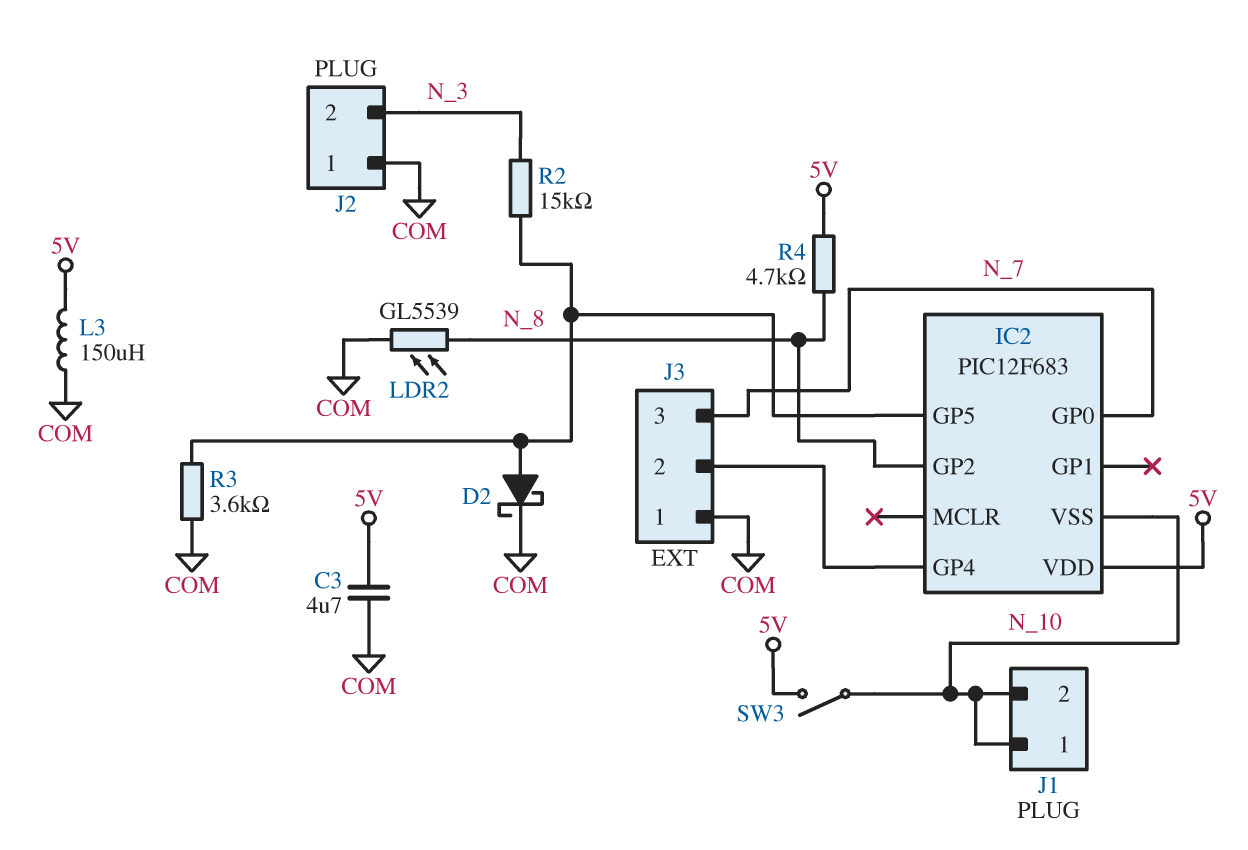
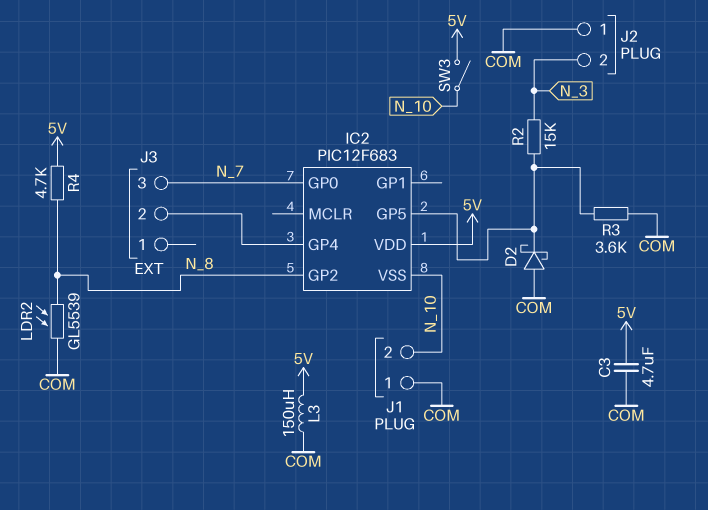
D2: schottky (A IC2/GP5, K COM) -> schottky (A COM, K IC2/GP5)
J1 pin 1: N_10 -> COM
J3 pin 1: COM -> none

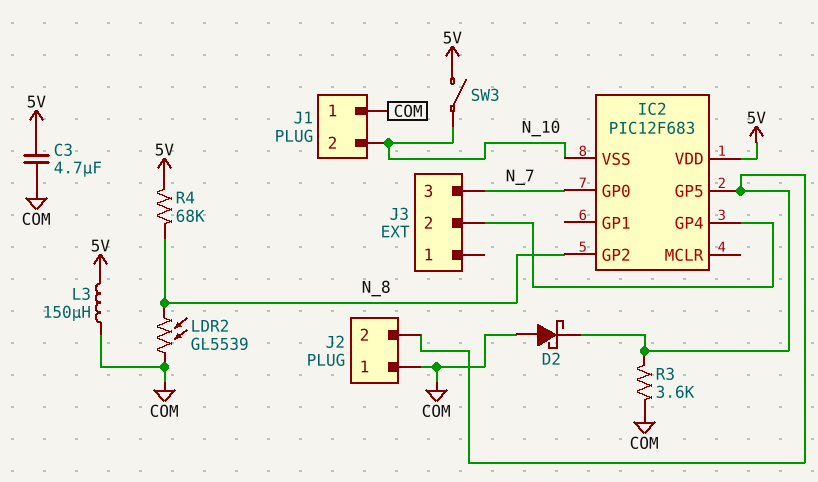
J2 pin 2: N_3 -> IC2/GP5
R2: 15k (IC2/GP5, N_3) -> none
R4: 4.7k (5V, N_8) -> 68k (5V, N_8)

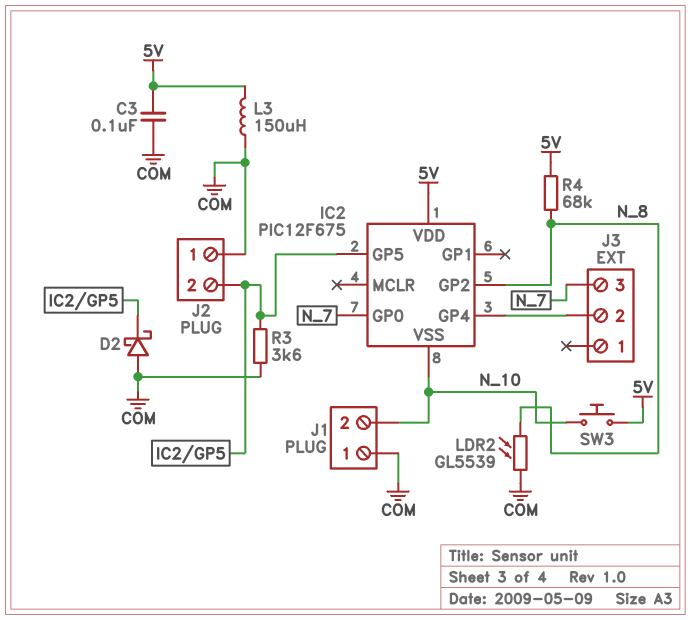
C3: 4.7uF (5V, COM) -> 100nF (5V, COM)
IC2: PIC12F683 -> PIC12F675
SW3: switch (5V, N_10) -> button (5V, N_10)

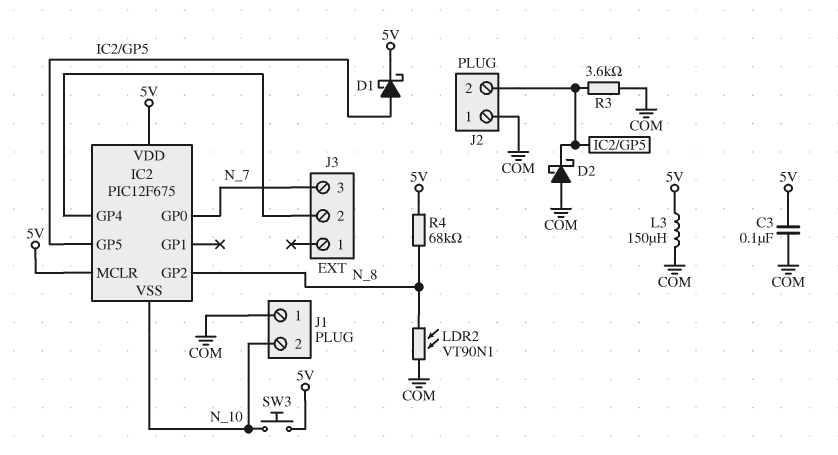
D1: none -> schottky (A IC2/GP5, K 5V)
IC2 pin MCLR: none -> 5V
LDR2: GL5539 (COM, N_8) -> VT90N1 (COM, N_8)

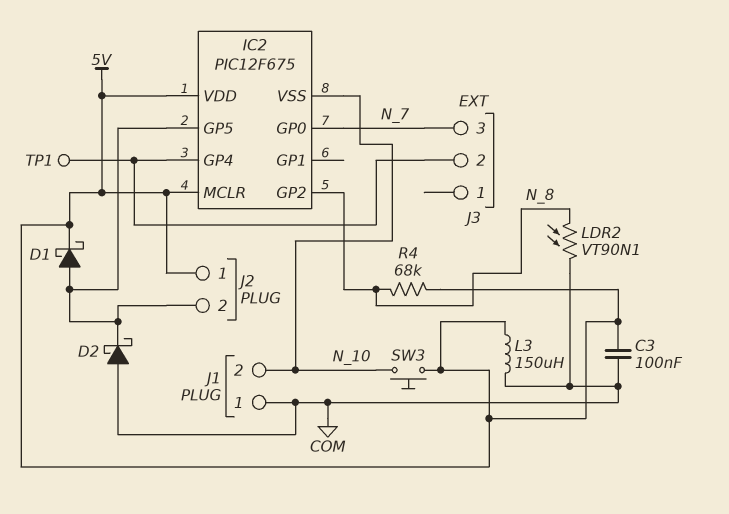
J2 pin 1: COM -> 5V
R3: 3.6k (COM, IC2/GP5) -> none
TP1: none -> test point (IC2/GP4)

